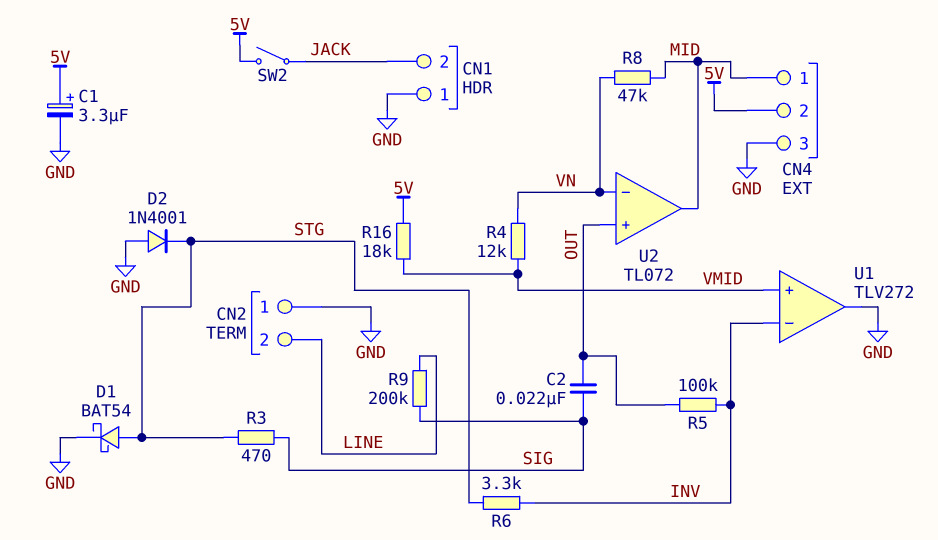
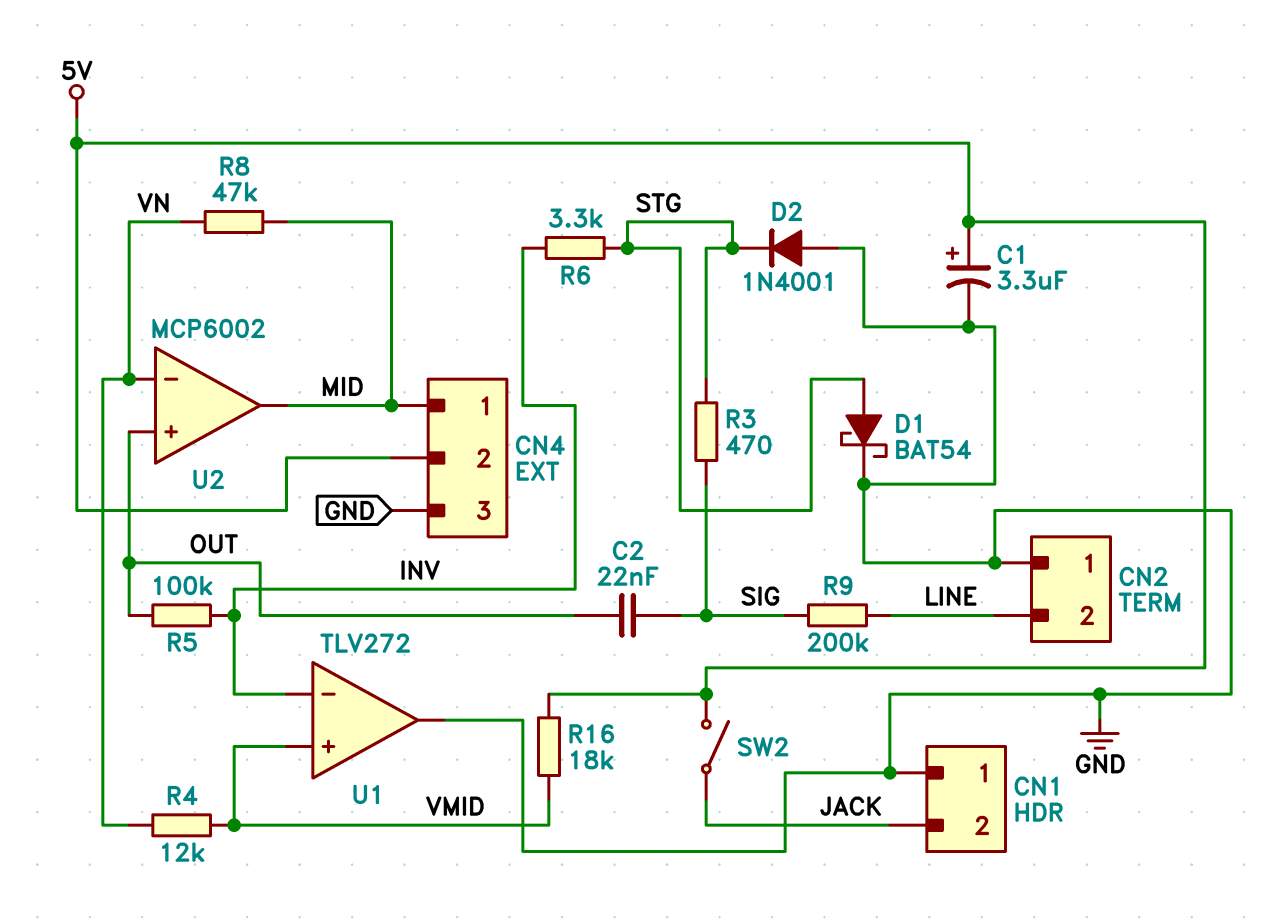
U2: TL072 -> MCP6002

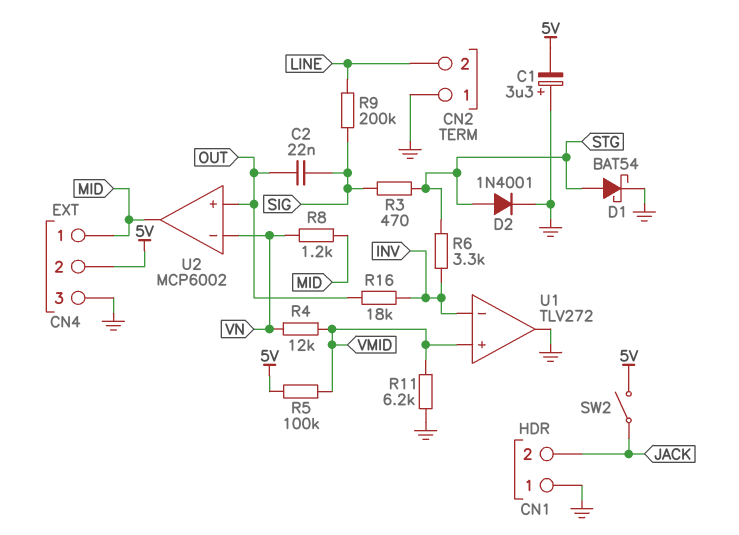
C1: 3.3uF (plus 5V, minus GND) -> 3.3uF (plus GND, minus 5V)
D2: diode 1N4001 (A GND, K STG) -> diode 1N4001 (A STG, K GND)
R5: 100k (INV, OUT) -> 100k (5V, VMID)
R8: 47k (MID, VN) -> 1.2k (MID, VN)
R11: none -> 6.2k (GND, VMID)
R16: 18k (5V, VMID) -> 18k (INV, OUT)

